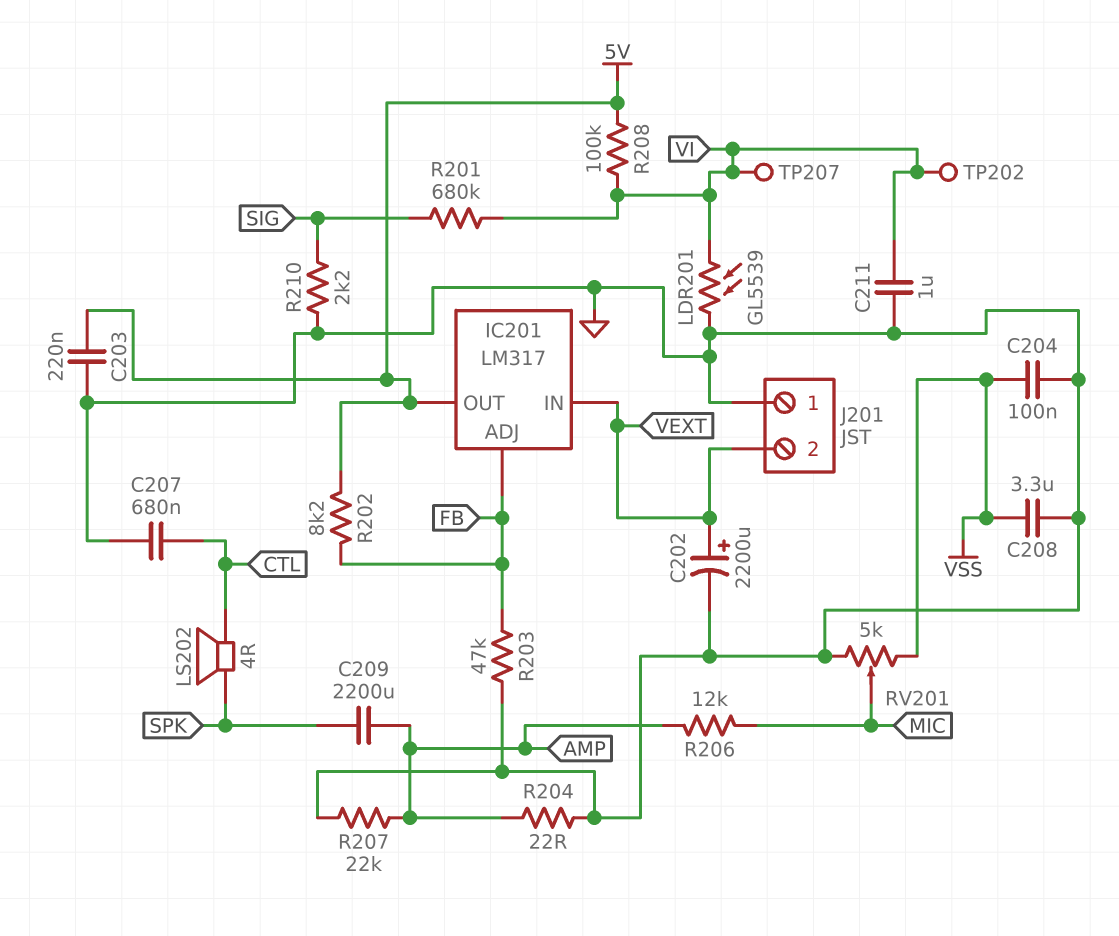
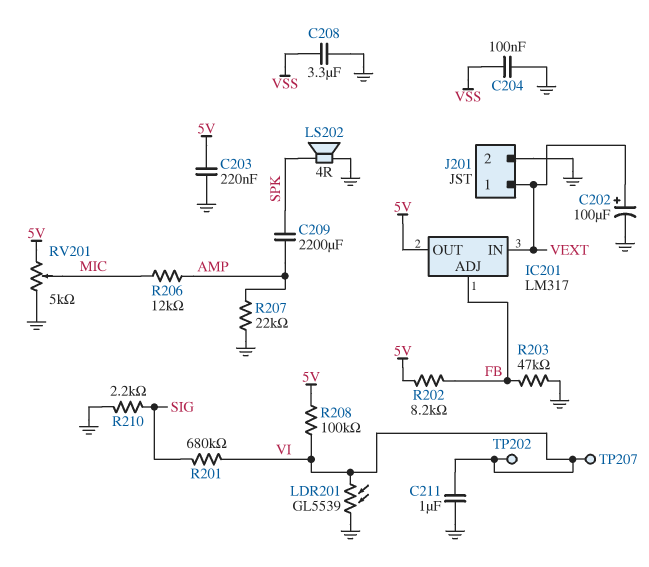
C202: 2200uF (plus VEXT, minus GND) -> 100uF (plus VEXT, minus GND)
C207: 680nF (CTL, GND) -> none
J201 pin 1: GND -> VEXT
J201 pin 2: VEXT -> GND
LS202: speaker 4R (CTL, SPK) -> speaker 4R (GND, SPK)
R204: 22 (AMP, GND) -> none
RV201: 5k (GND, VSS, wiper MIC) -> 5k (5V, GND, wiper MIC)

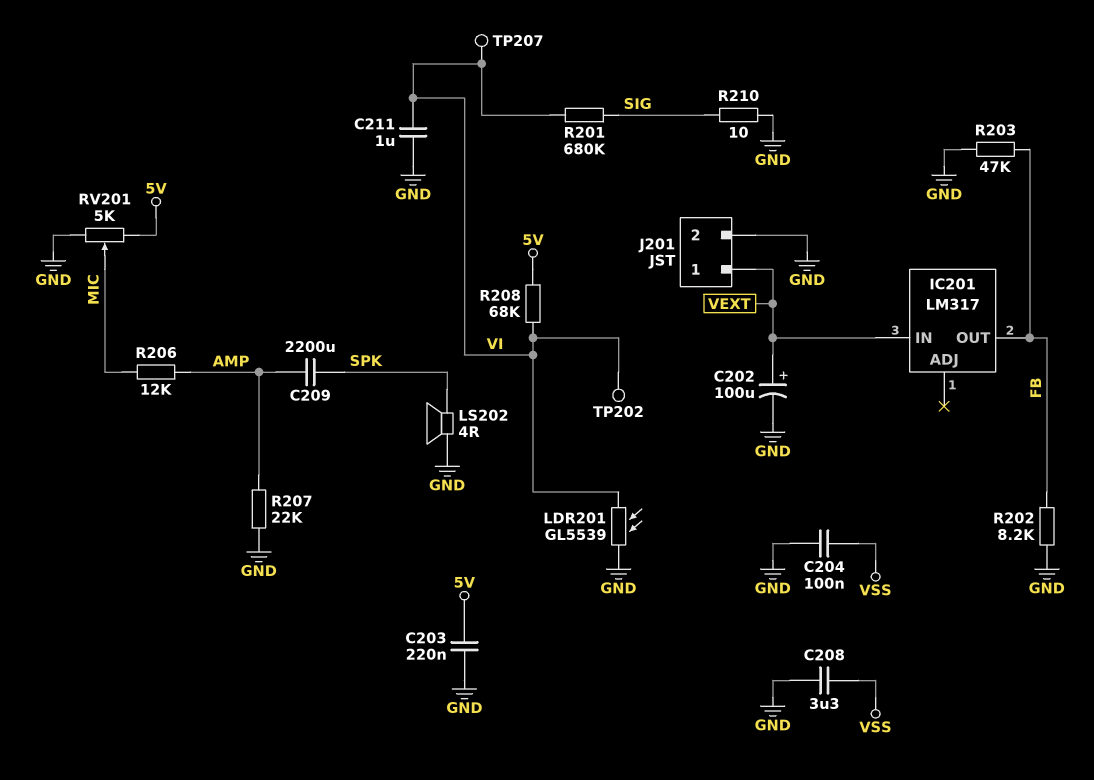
IC201 pin ADJ: FB -> none
IC201 pin OUT: 5V -> FB
R202: 8.2k (5V, FB) -> 8.2k (FB, GND)
R208: 100k (5V, VI) -> 68k (5V, VI)
R210: 2.2k (GND, SIG) -> 10 (GND, SIG)

